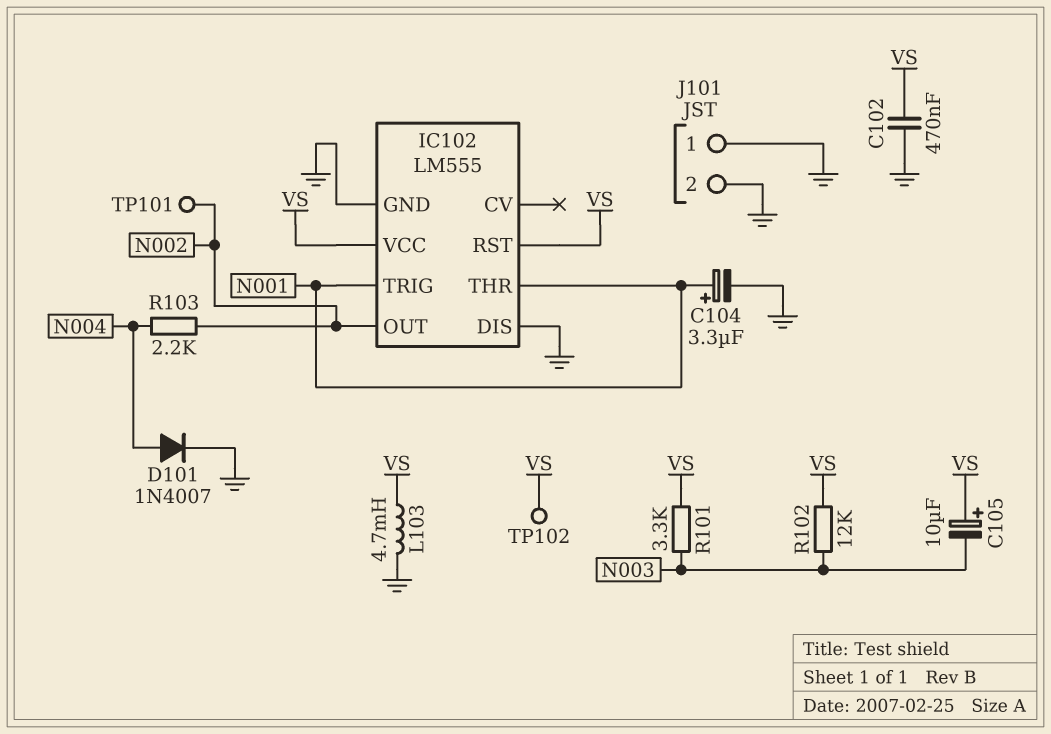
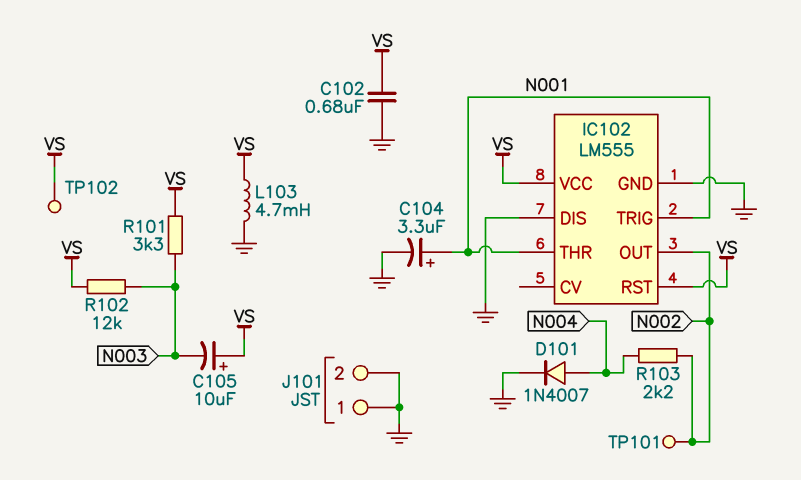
C102: 470nF (GND, VS) -> 680nF (GND, VS)

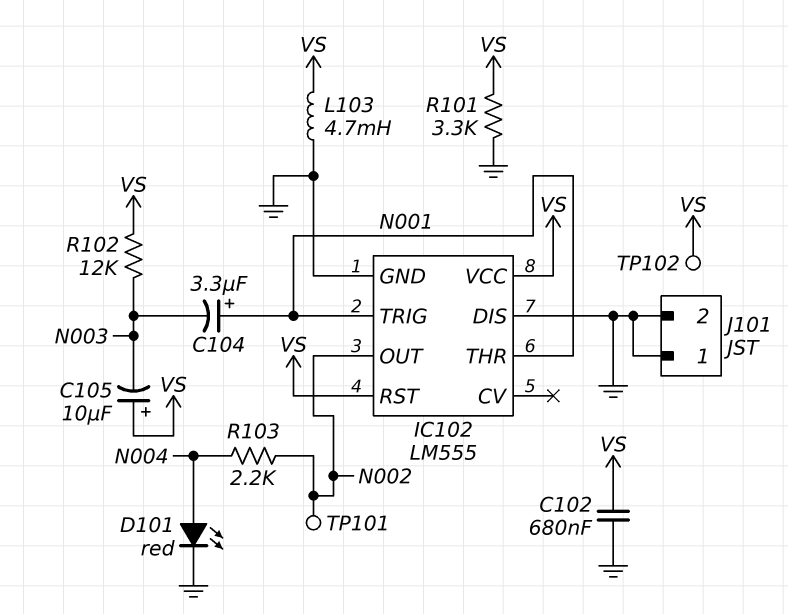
C104: 3.3uF (plus N001, minus GND) -> 3.3uF (plus N001, minus N003)
D101: diode 1N4007 (A N004, K GND) -> LED red (A N004, K GND)
R101: 3.3k (N003, VS) -> 3.3k (GND, VS)

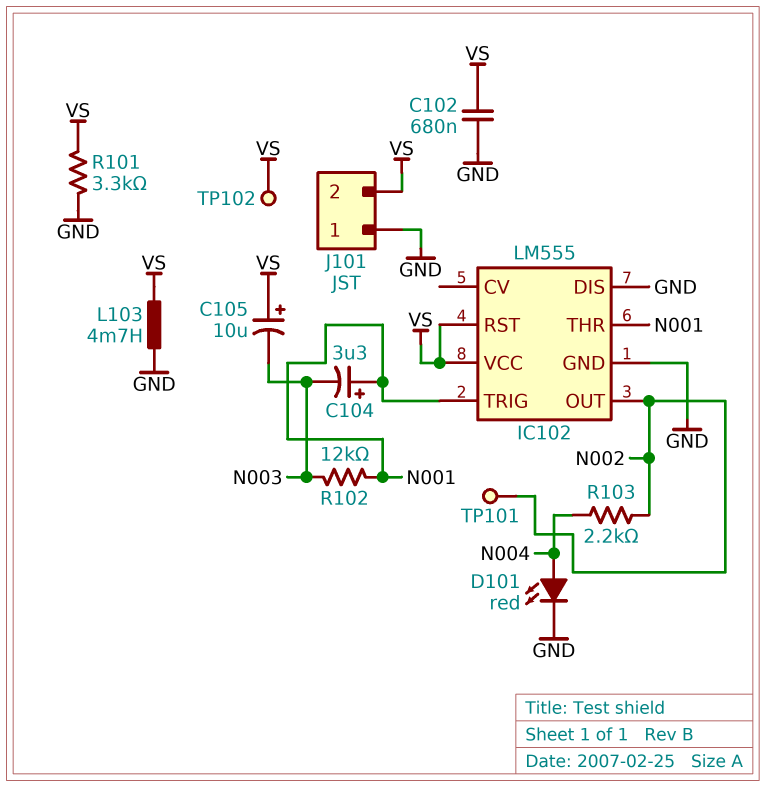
J101 pin 2: GND -> VS
R102: 12k (N003, VS) -> 12k (N001, N003)

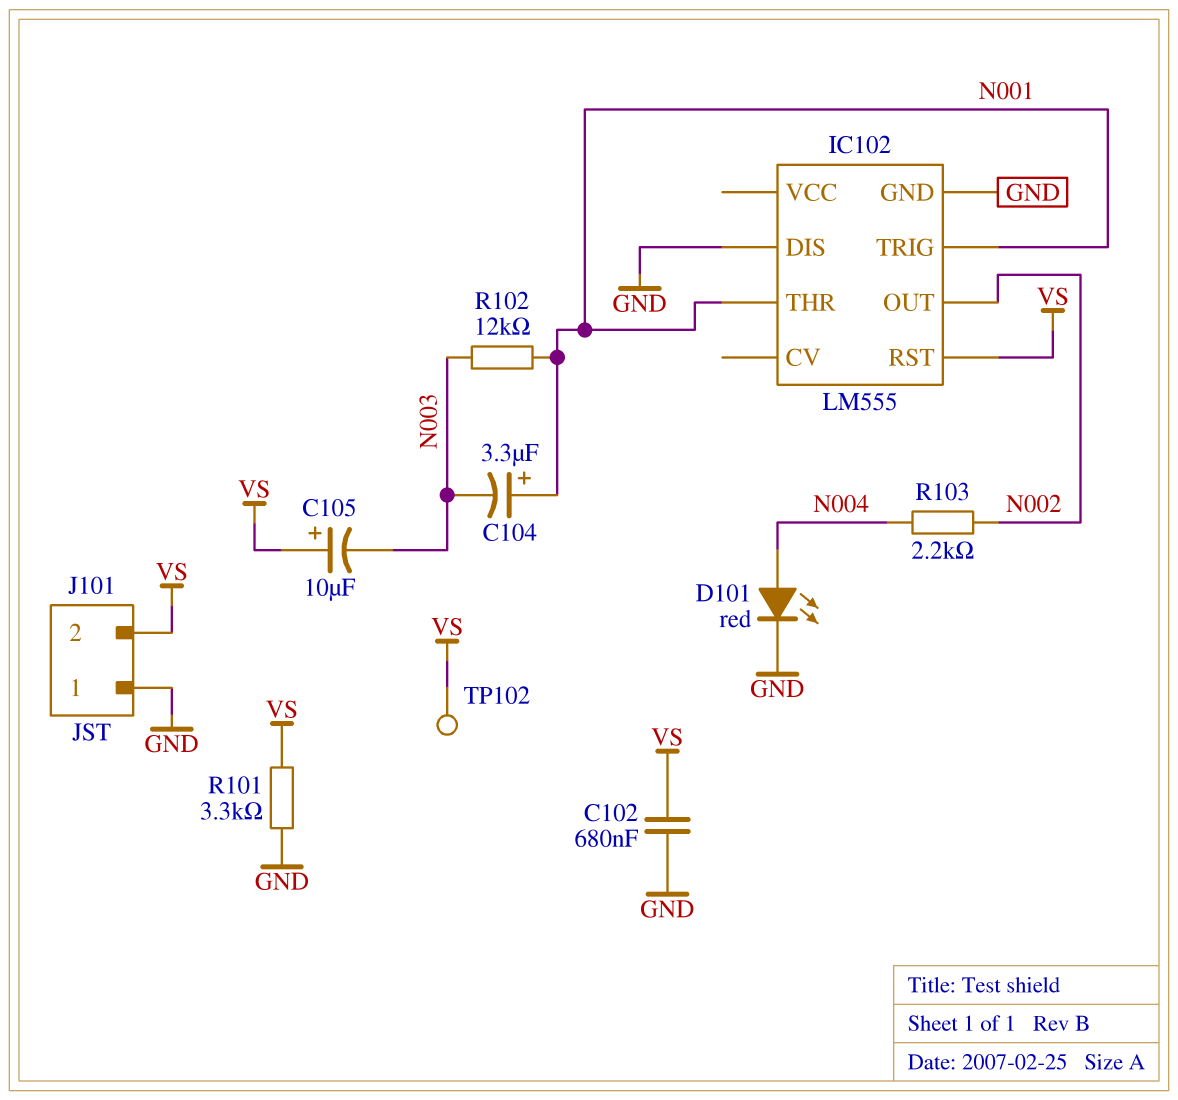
IC102 pin VCC: VS -> none
L103: 4.7mH (GND, VS) -> none
TP101: test point (N002) -> none

